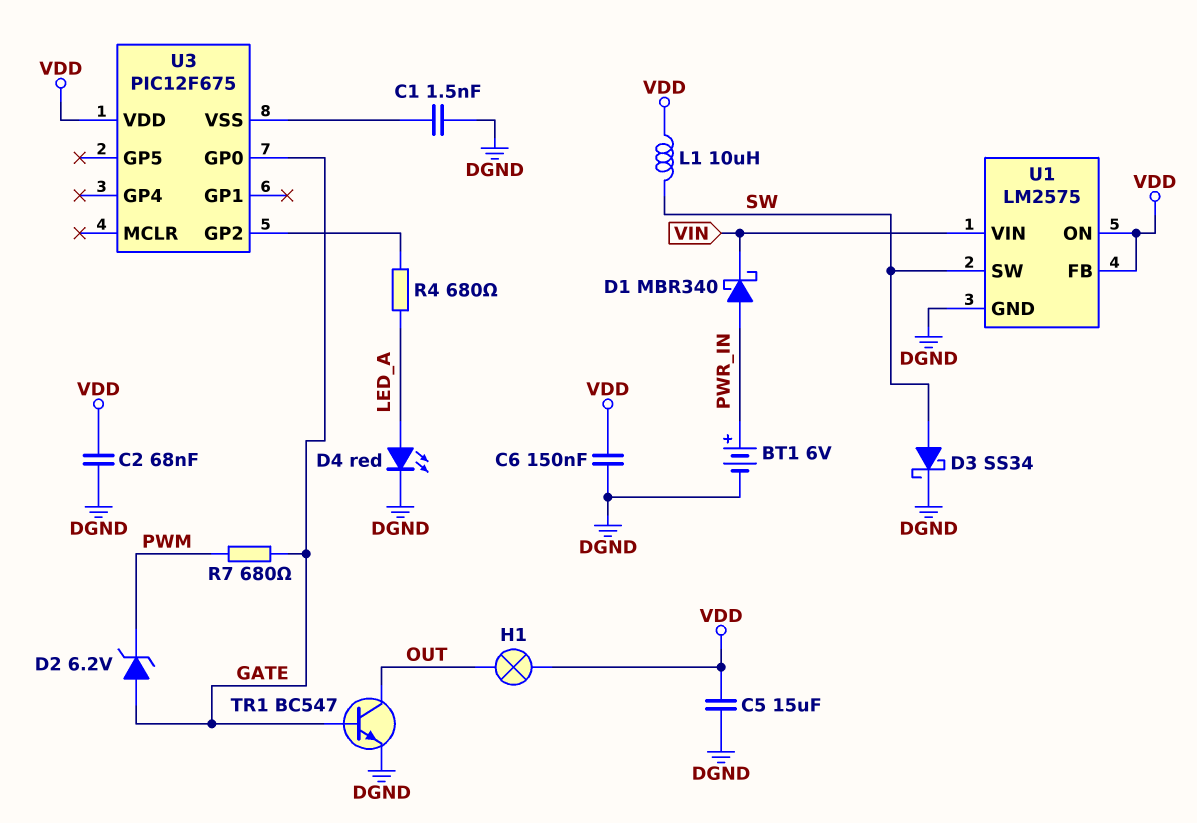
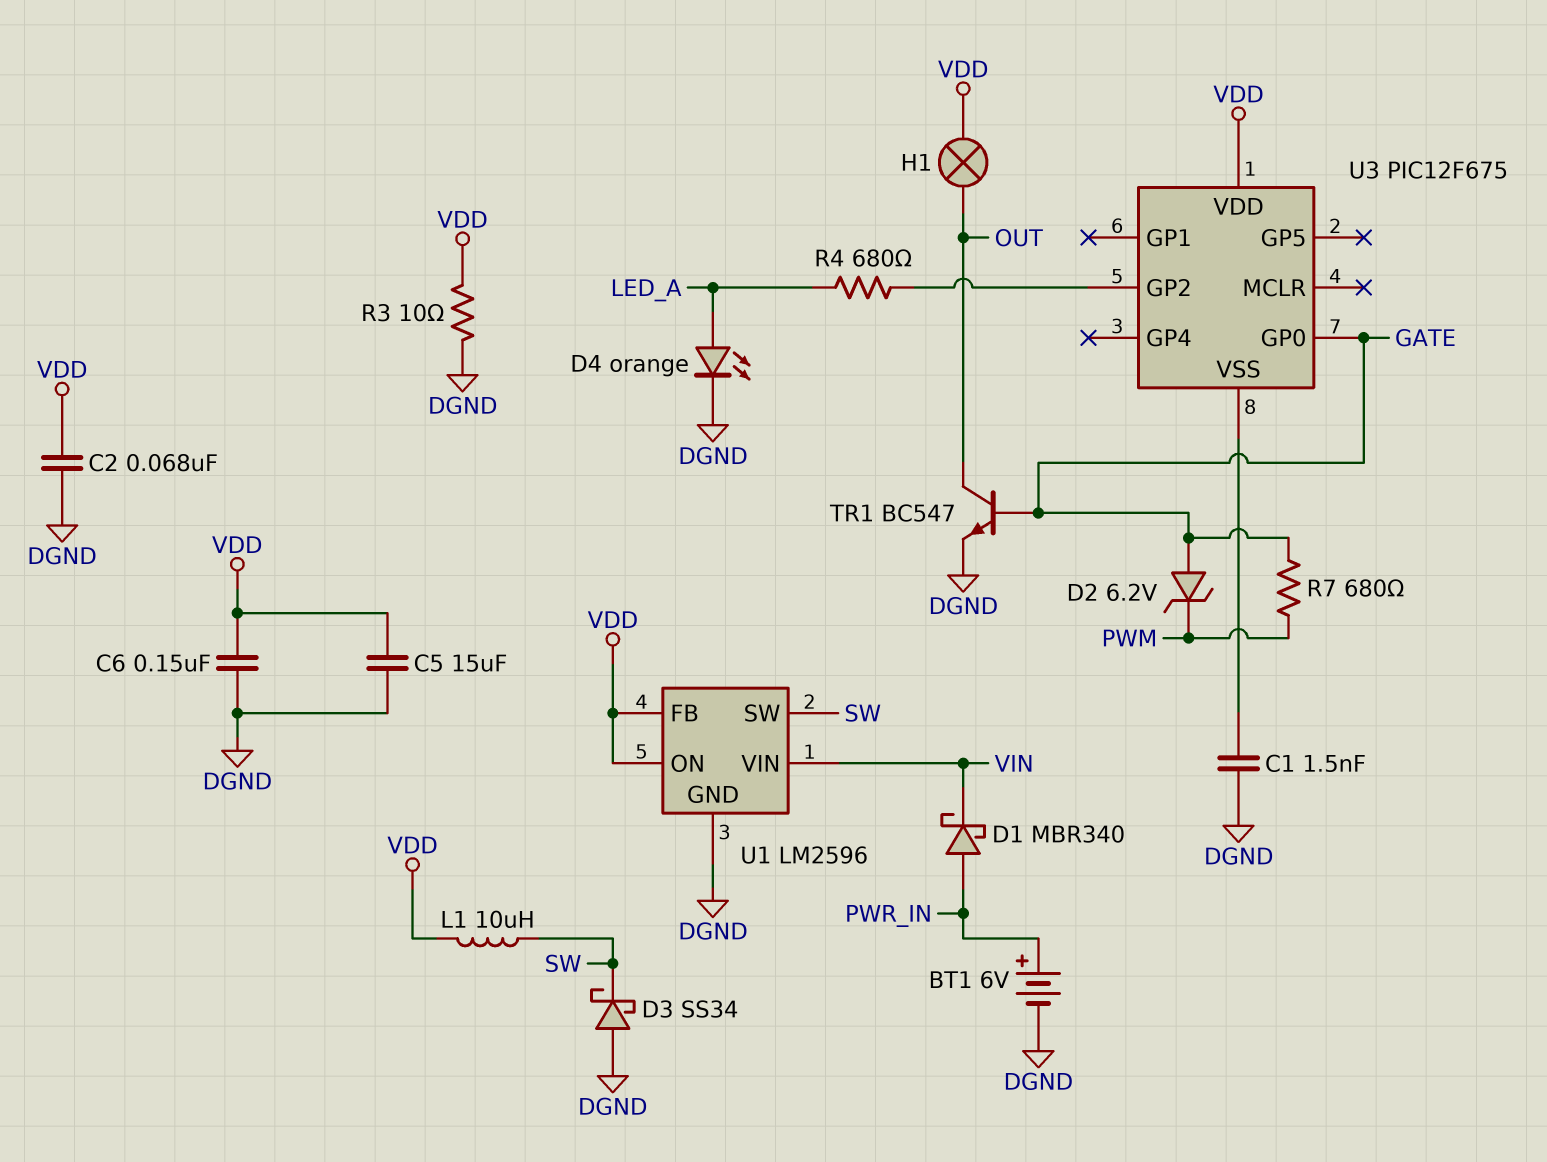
D3: schottky SS34 (A SW, K DGND) -> schottky SS34 (A DGND, K SW)
D4: LED red (A LED_A, K DGND) -> LED orange (A LED_A, K DGND)
R3: none -> 10 (DGND, VDD)
U1: LM2575 -> LM2596

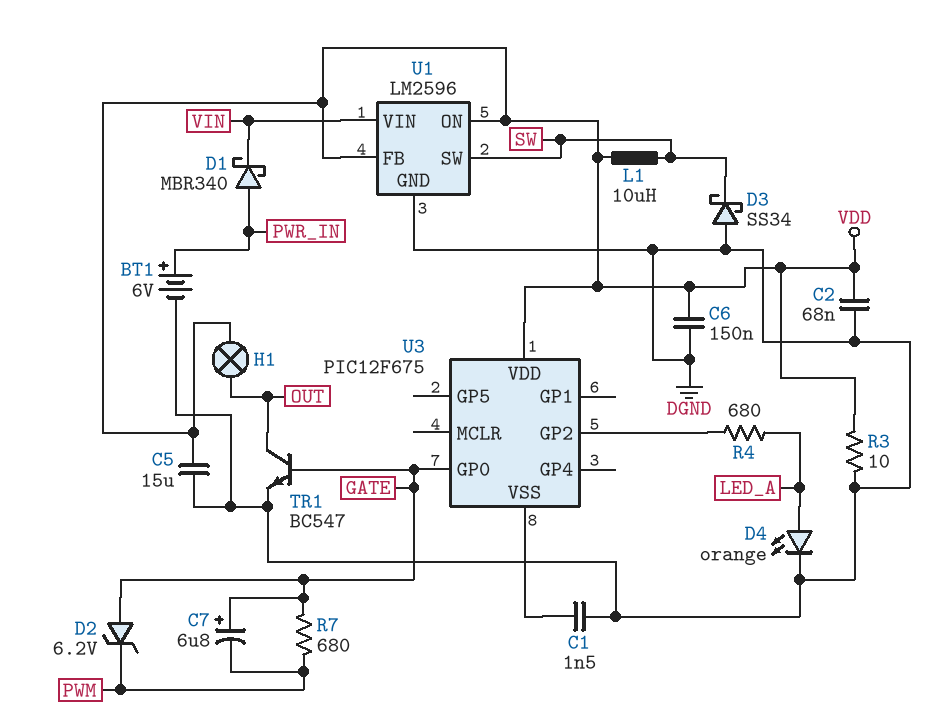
C7: none -> 6.8uF (plus GATE, minus PWM)

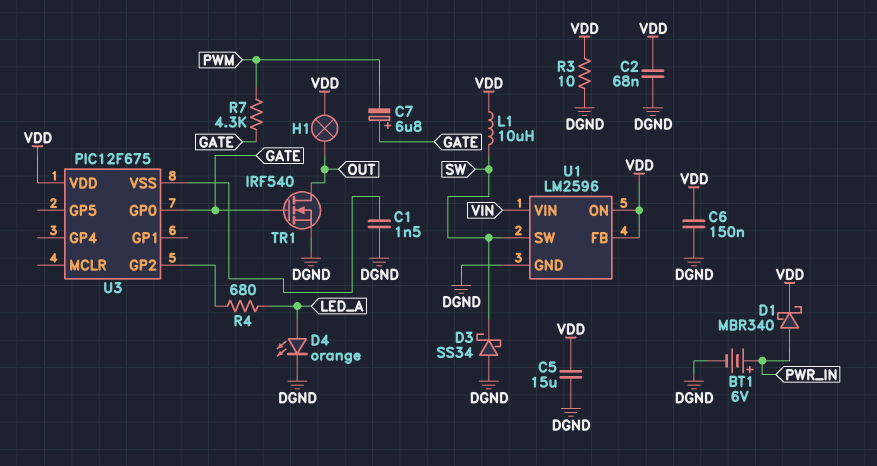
D1: schottky MBR340 (A PWR_IN, K VIN) -> schottky MBR340 (A PWR_IN, K VDD)
D2: zener 6.2V (A GATE, K PWM) -> none
R7: 680 (GATE, PWM) -> 4.3k (GATE, PWM)
TR1: NPN BC547 (B GATE, C OUT, E DGND) -> NMOS IRF540 (G GATE, D OUT, S DGND)

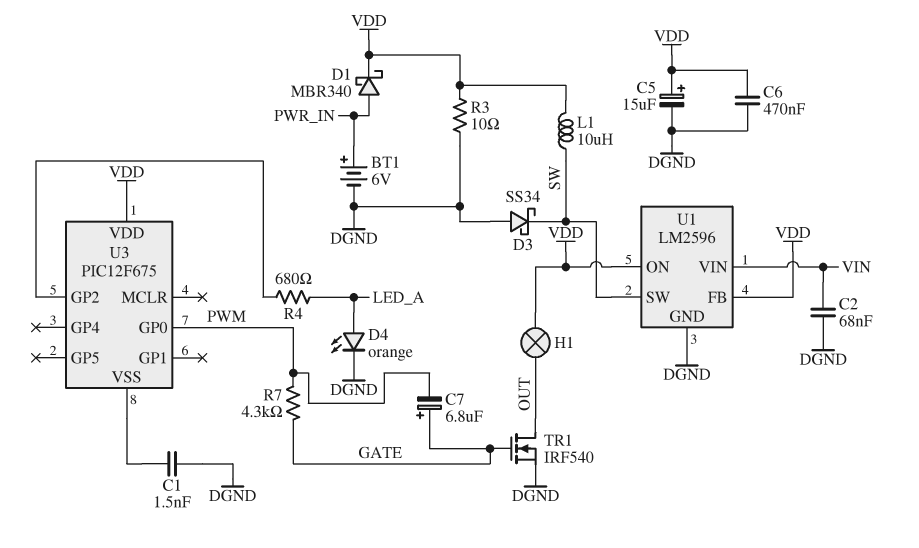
C2: 68nF (DGND, VDD) -> 68nF (DGND, VIN)
C5: 15uF (DGND, VDD) -> 15uF (plus VDD, minus DGND)
C6: 150nF (DGND, VDD) -> 470nF (DGND, VDD)
U3 pin GP0: GATE -> PWM

